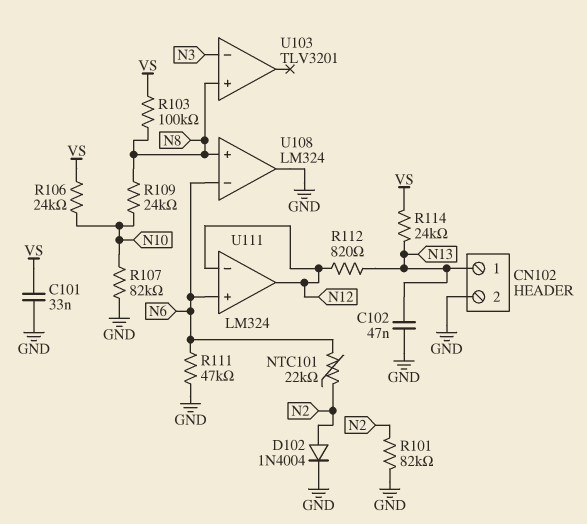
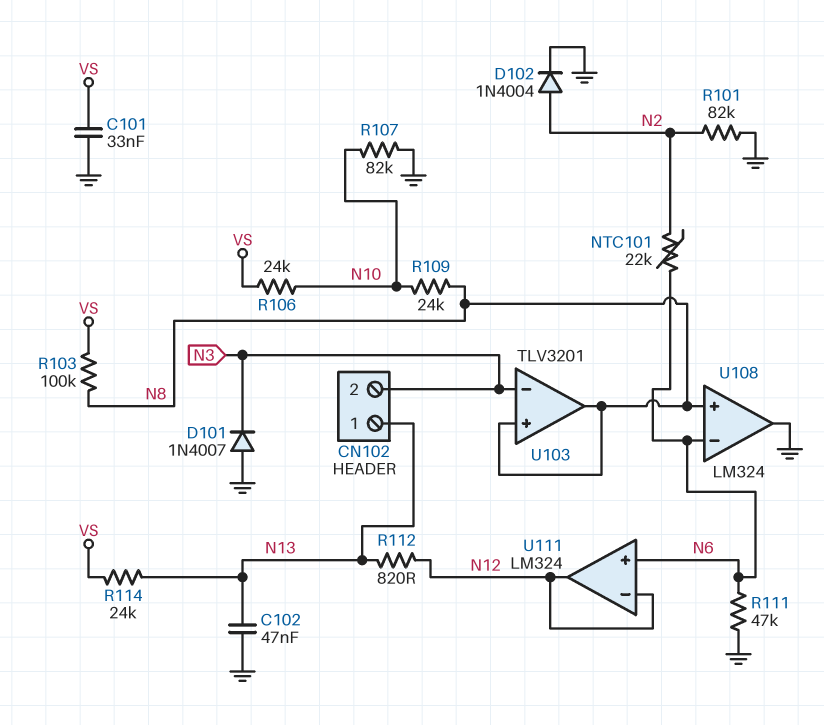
CN102 pin 2: GND -> N3
D101: none -> diode 1N4007 (A GND, K N3)
U103 pin out: none -> N8

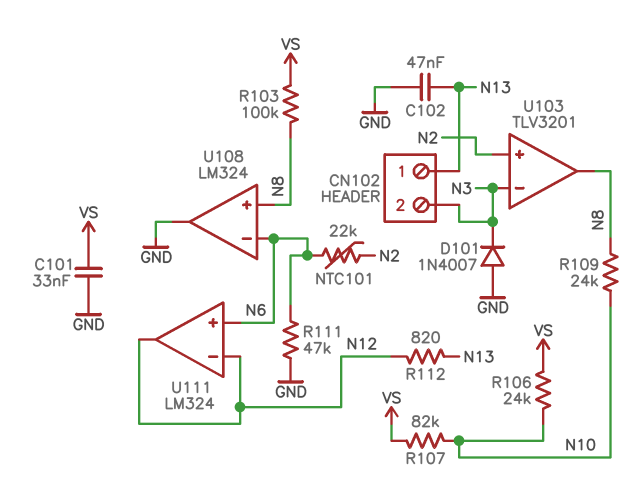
D102: diode 1N4004 (A N2, K GND) -> none
R101: 82k (GND, N2) -> none
R107: 82k (GND, N10) -> 82k (N10, VS)
R114: 24k (N13, VS) -> none
U103 pin in+: N8 -> N2

